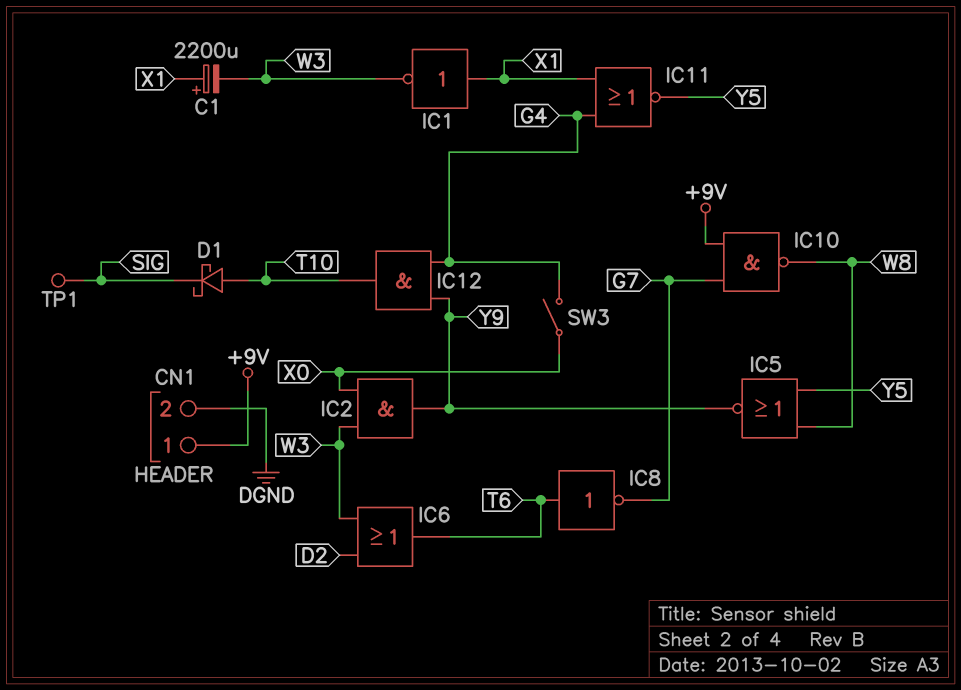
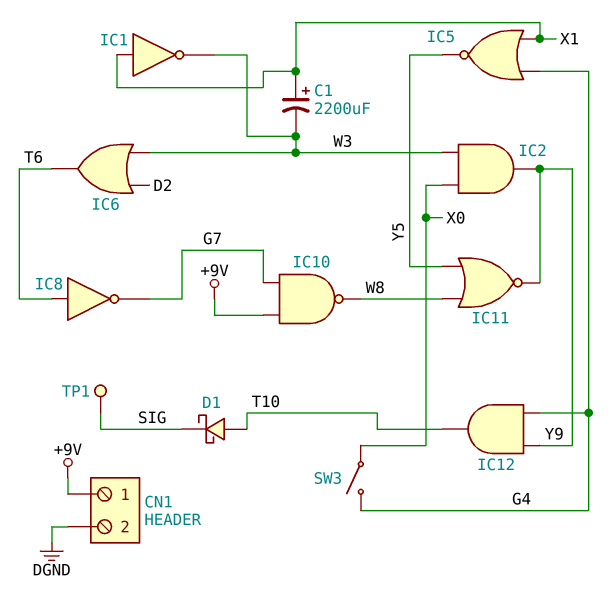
IC5: NOR (in W8, in Y5, out Y9) -> NOR (in G4, in X1, out Y5)
IC11: NOR (in G4, in X1, out Y5) -> NOR (in W8, in Y5, out Y9)

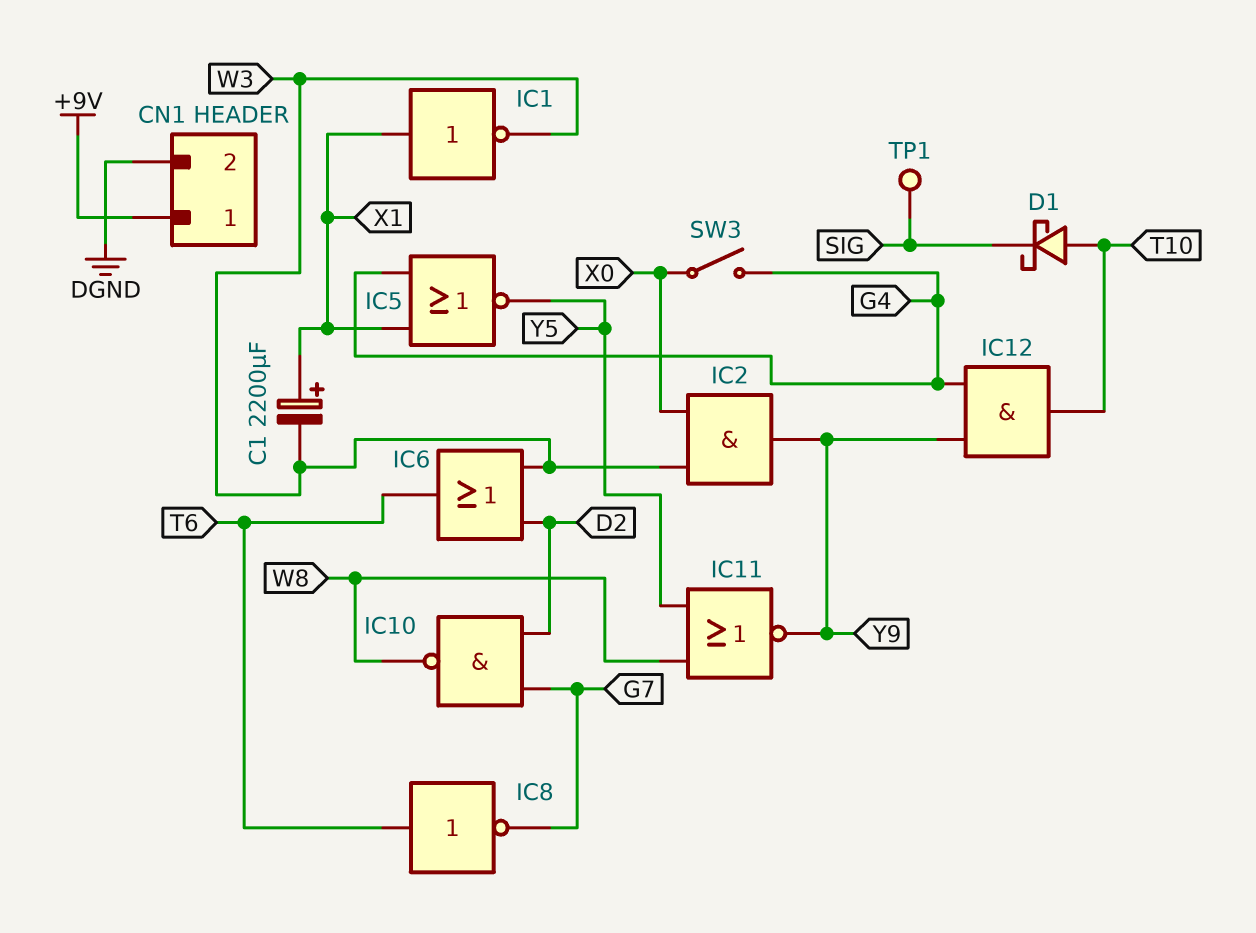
IC10: NAND (in +9V, in G7, out W8) -> NAND (in D2, in G7, out W8)

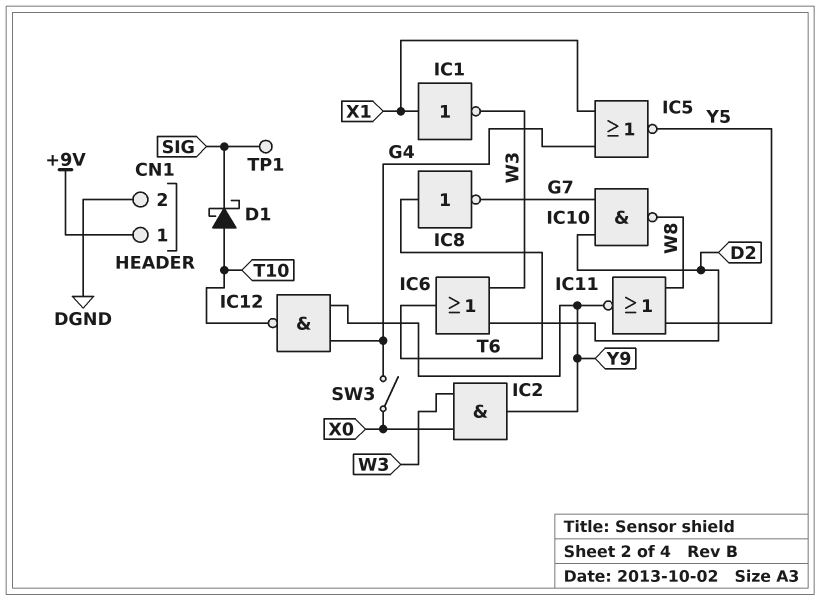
C1: 2200uF (plus X1, minus W3) -> none
IC12: AND (in G4, in Y9, out T10) -> NAND (in G4, in Y9, out T10)

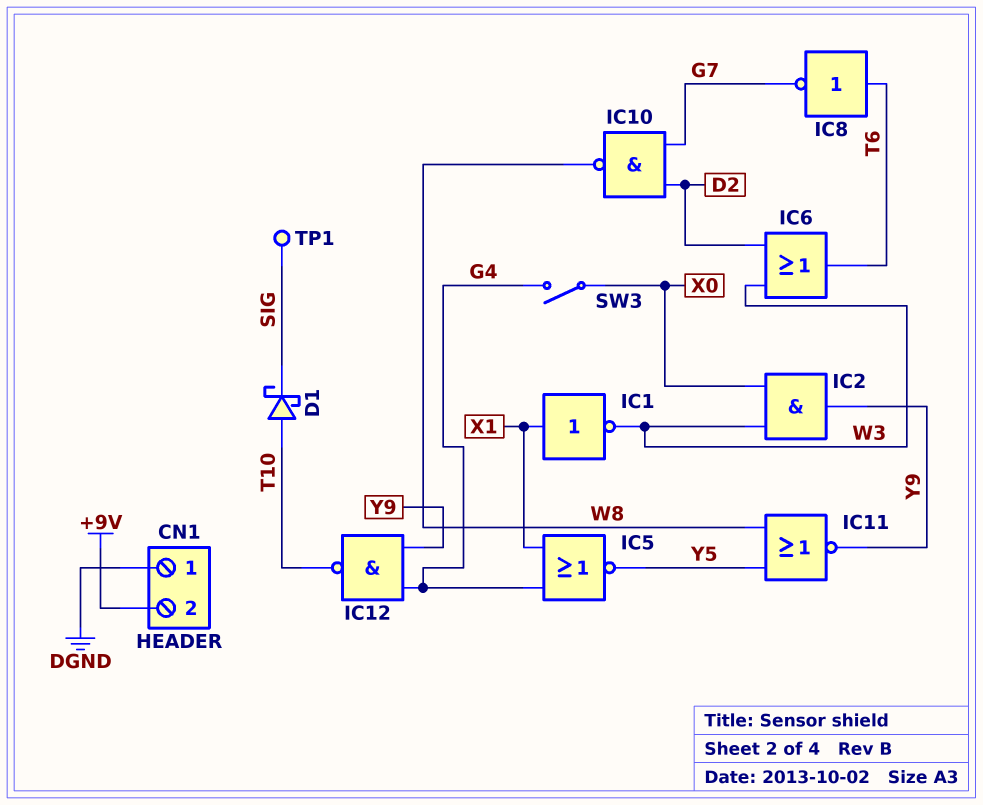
CN1 pin 1: +9V -> DGND
CN1 pin 2: DGND -> +9V

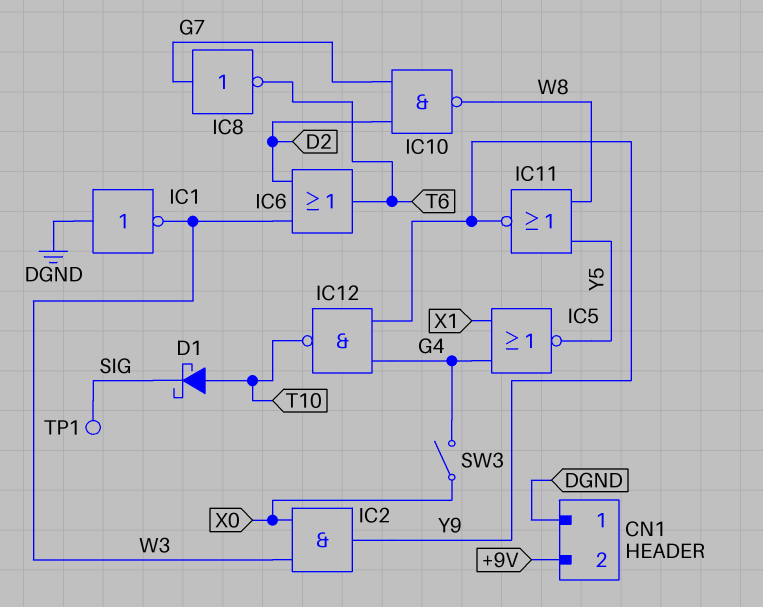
IC1: NOT (in X1, out W3) -> NOT (in DGND, out W3)
IC8: NOT (in T6, out G7) -> NOT (in G7, out T6)

